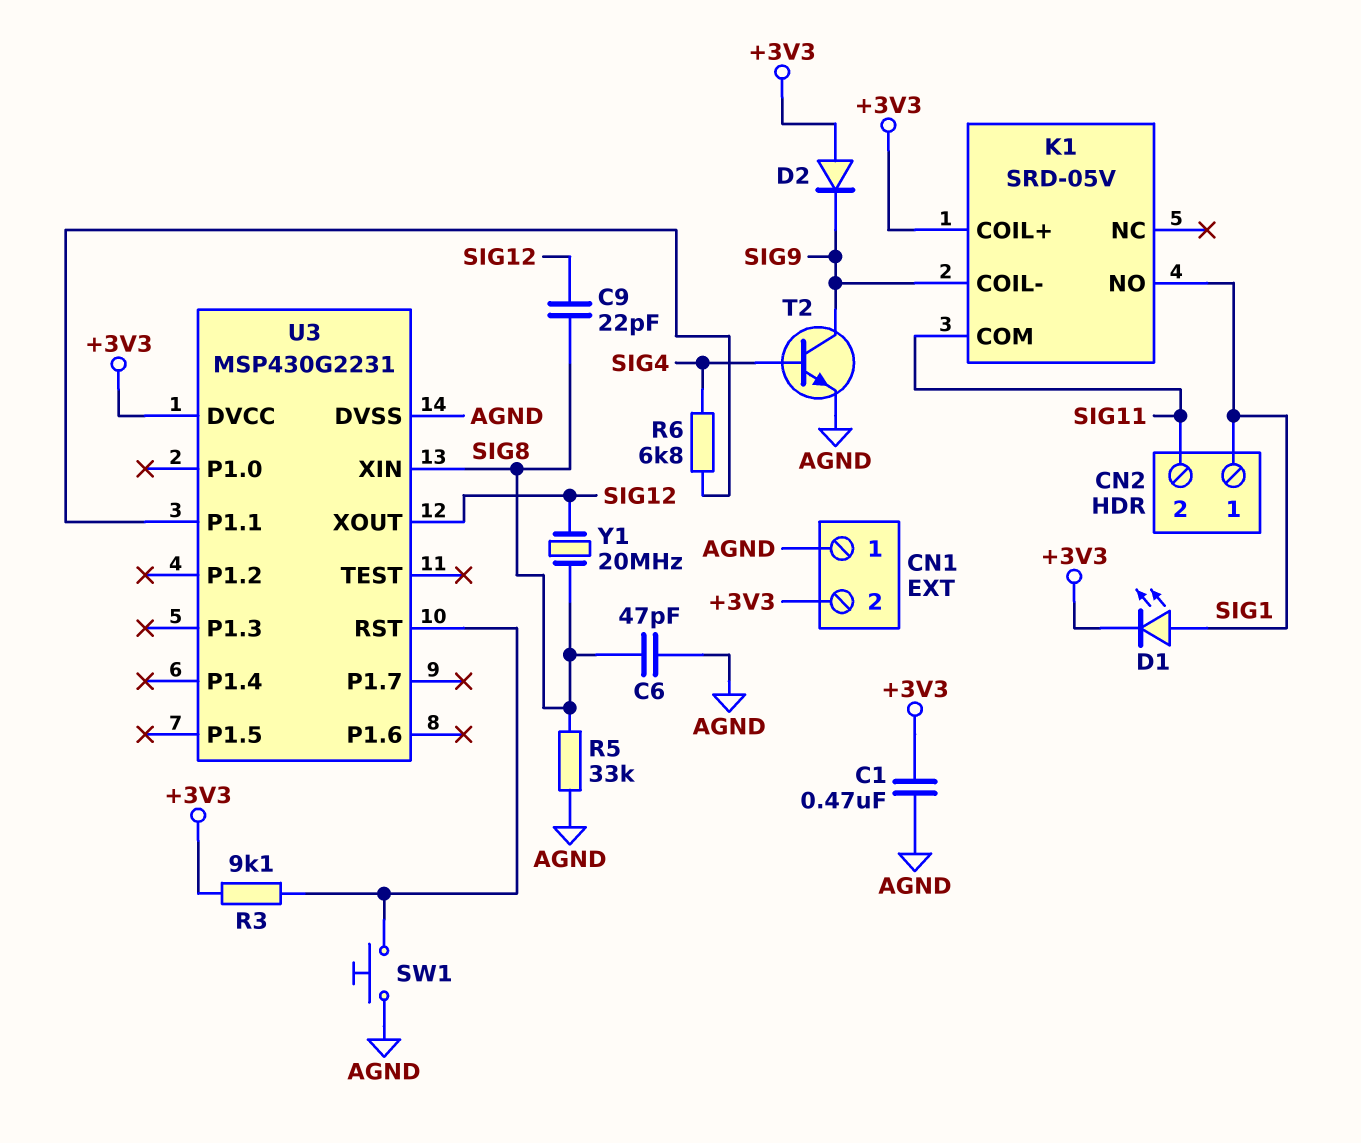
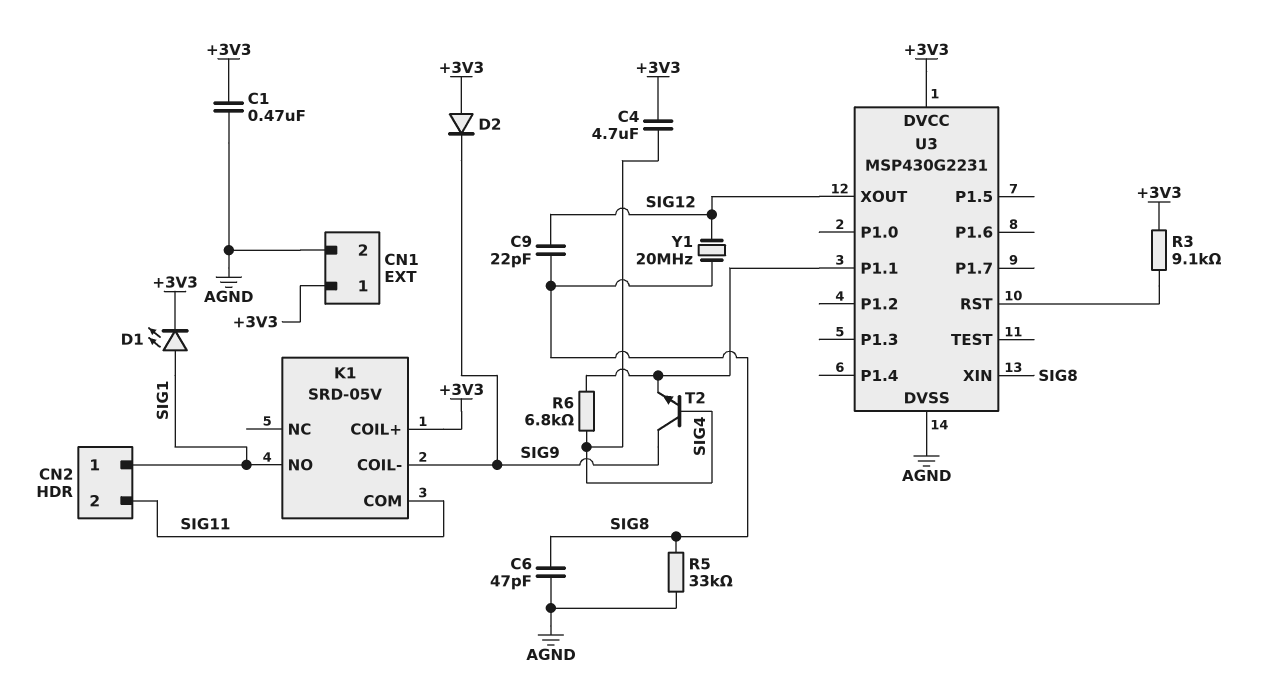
C4: none -> 4.7uF (+3V3, SIG4)
CN1 pin 1: AGND -> +3V3
CN1 pin 2: +3V3 -> AGND
SW1: button (AGND, U3/RST) -> none
T2: NPN (B SIG4, C SIG9, E AGND) -> NPN (B SIG4, C SIG9, E U3/P1.1)

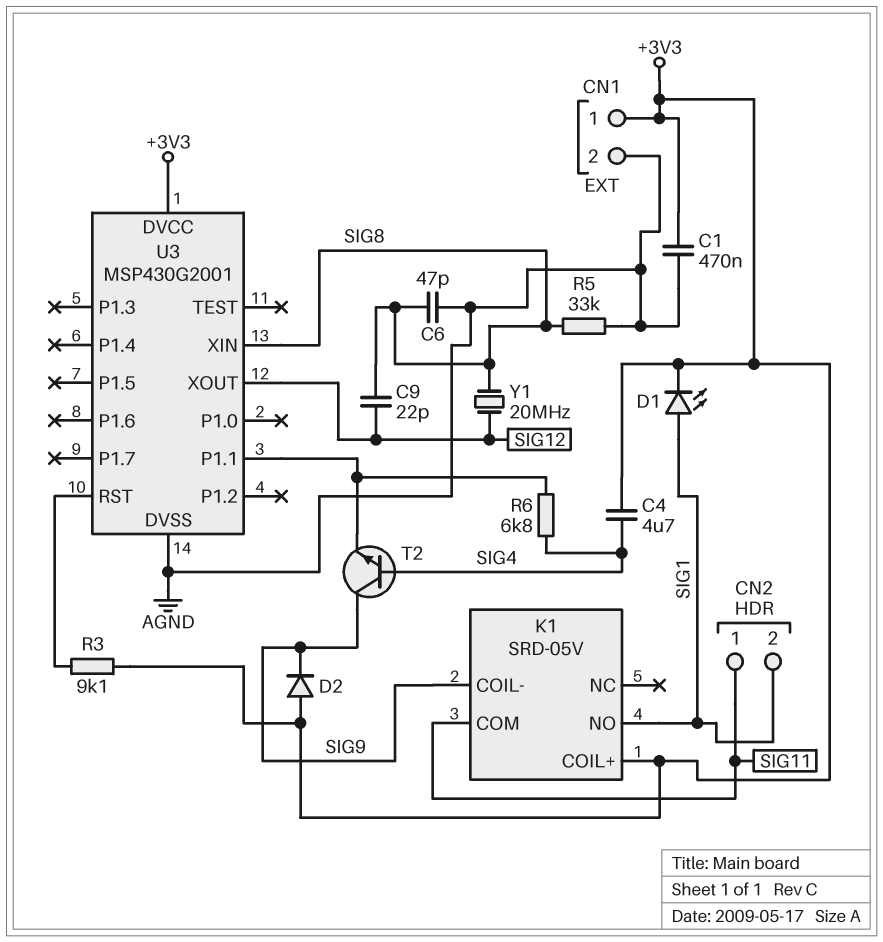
CN2 pin 1: SIG1 -> SIG11
CN2 pin 2: SIG11 -> SIG1
U3: MSP430G2231 -> MSP430G2001

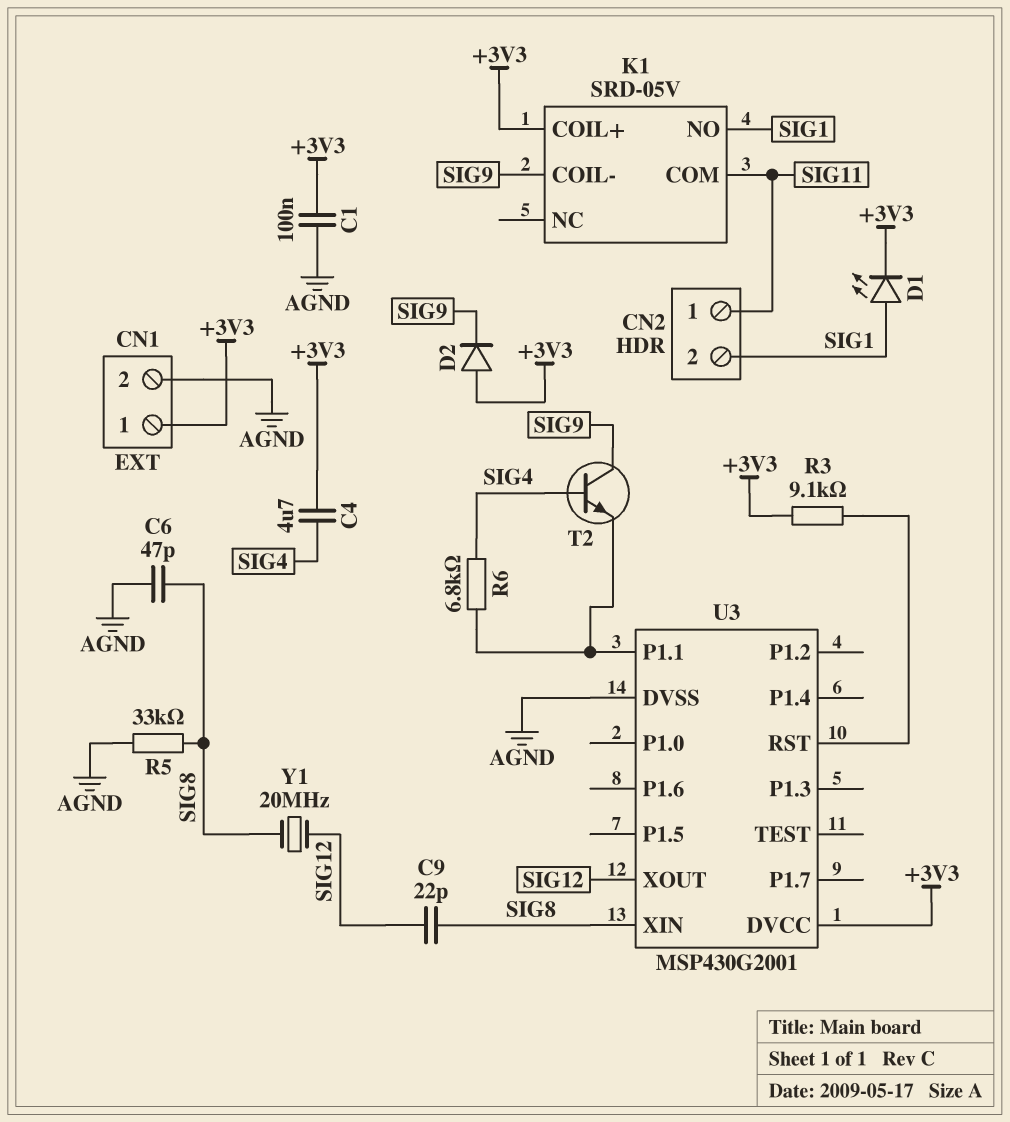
C1: 470nF (+3V3, AGND) -> 100nF (+3V3, AGND)

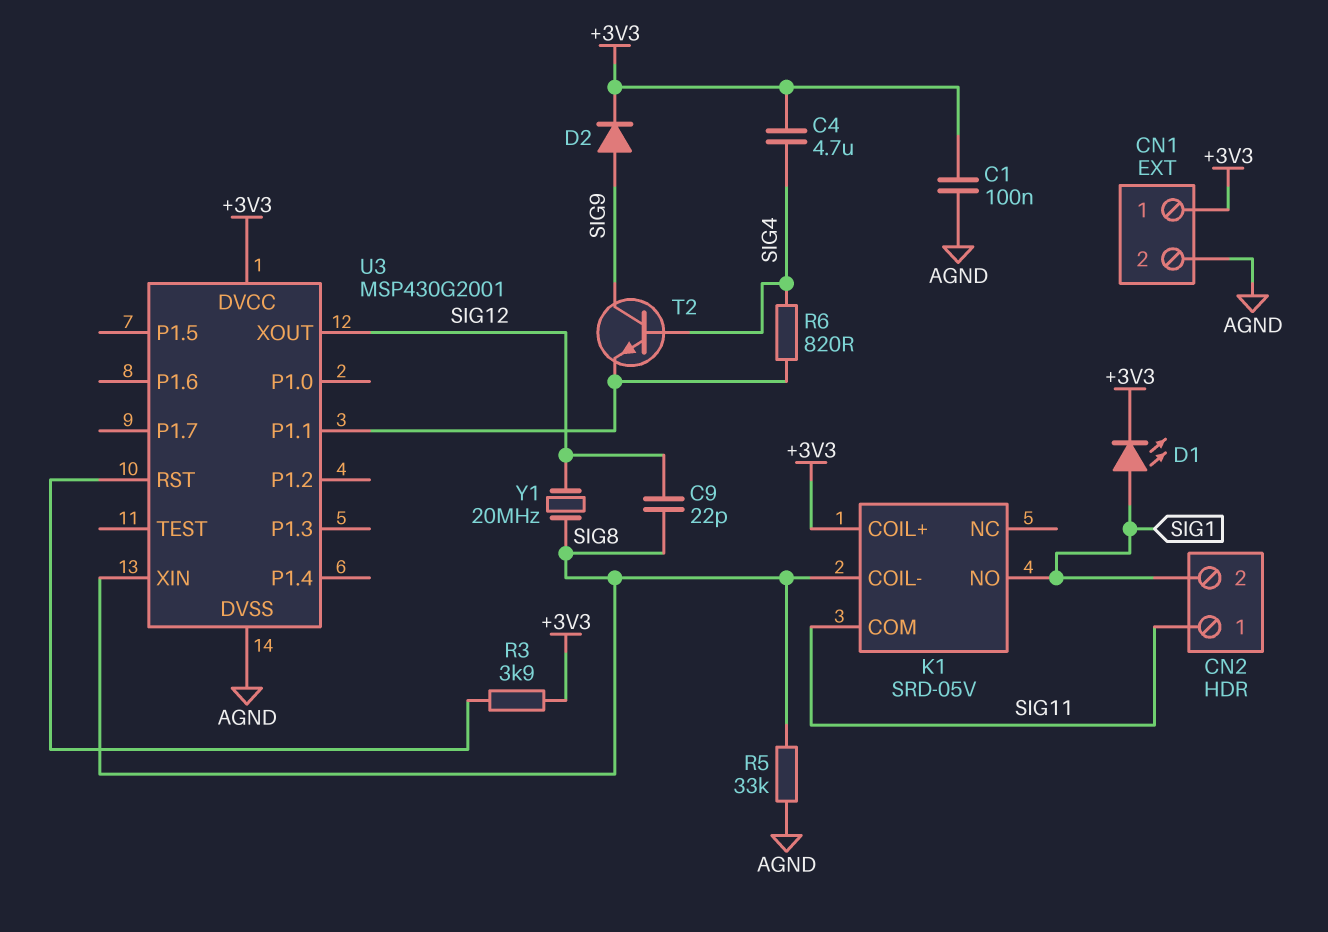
C6: 47pF (AGND, SIG8) -> none
D2: diode (A +3V3, K SIG9) -> diode (A SIG9, K +3V3)
K1 pin COIL-: SIG9 -> SIG8
R3: 9.1k (+3V3, U3/RST) -> 3.9k (+3V3, U3/RST)
R6: 6.8k (SIG4, U3/P1.1) -> 820 (SIG4, U3/P1.1)

